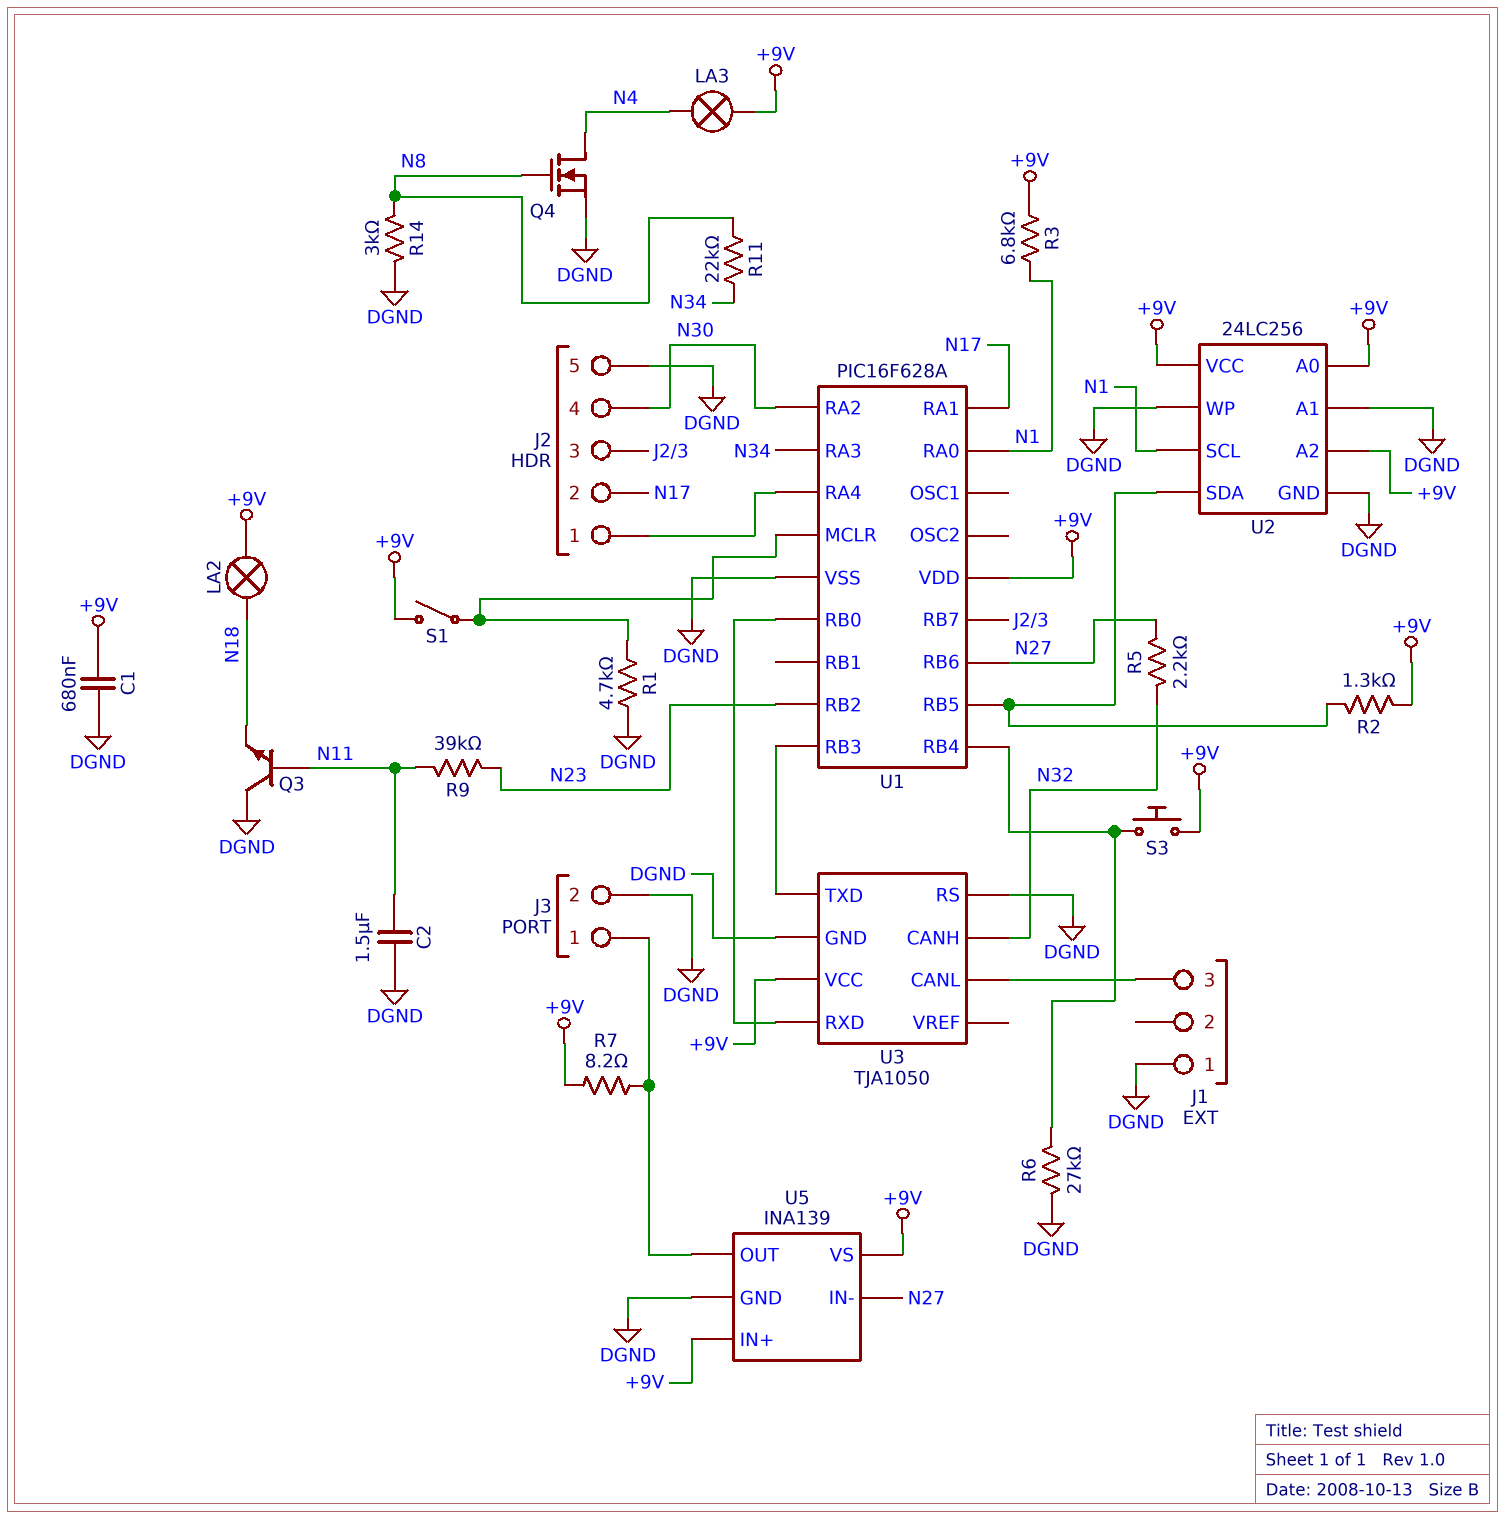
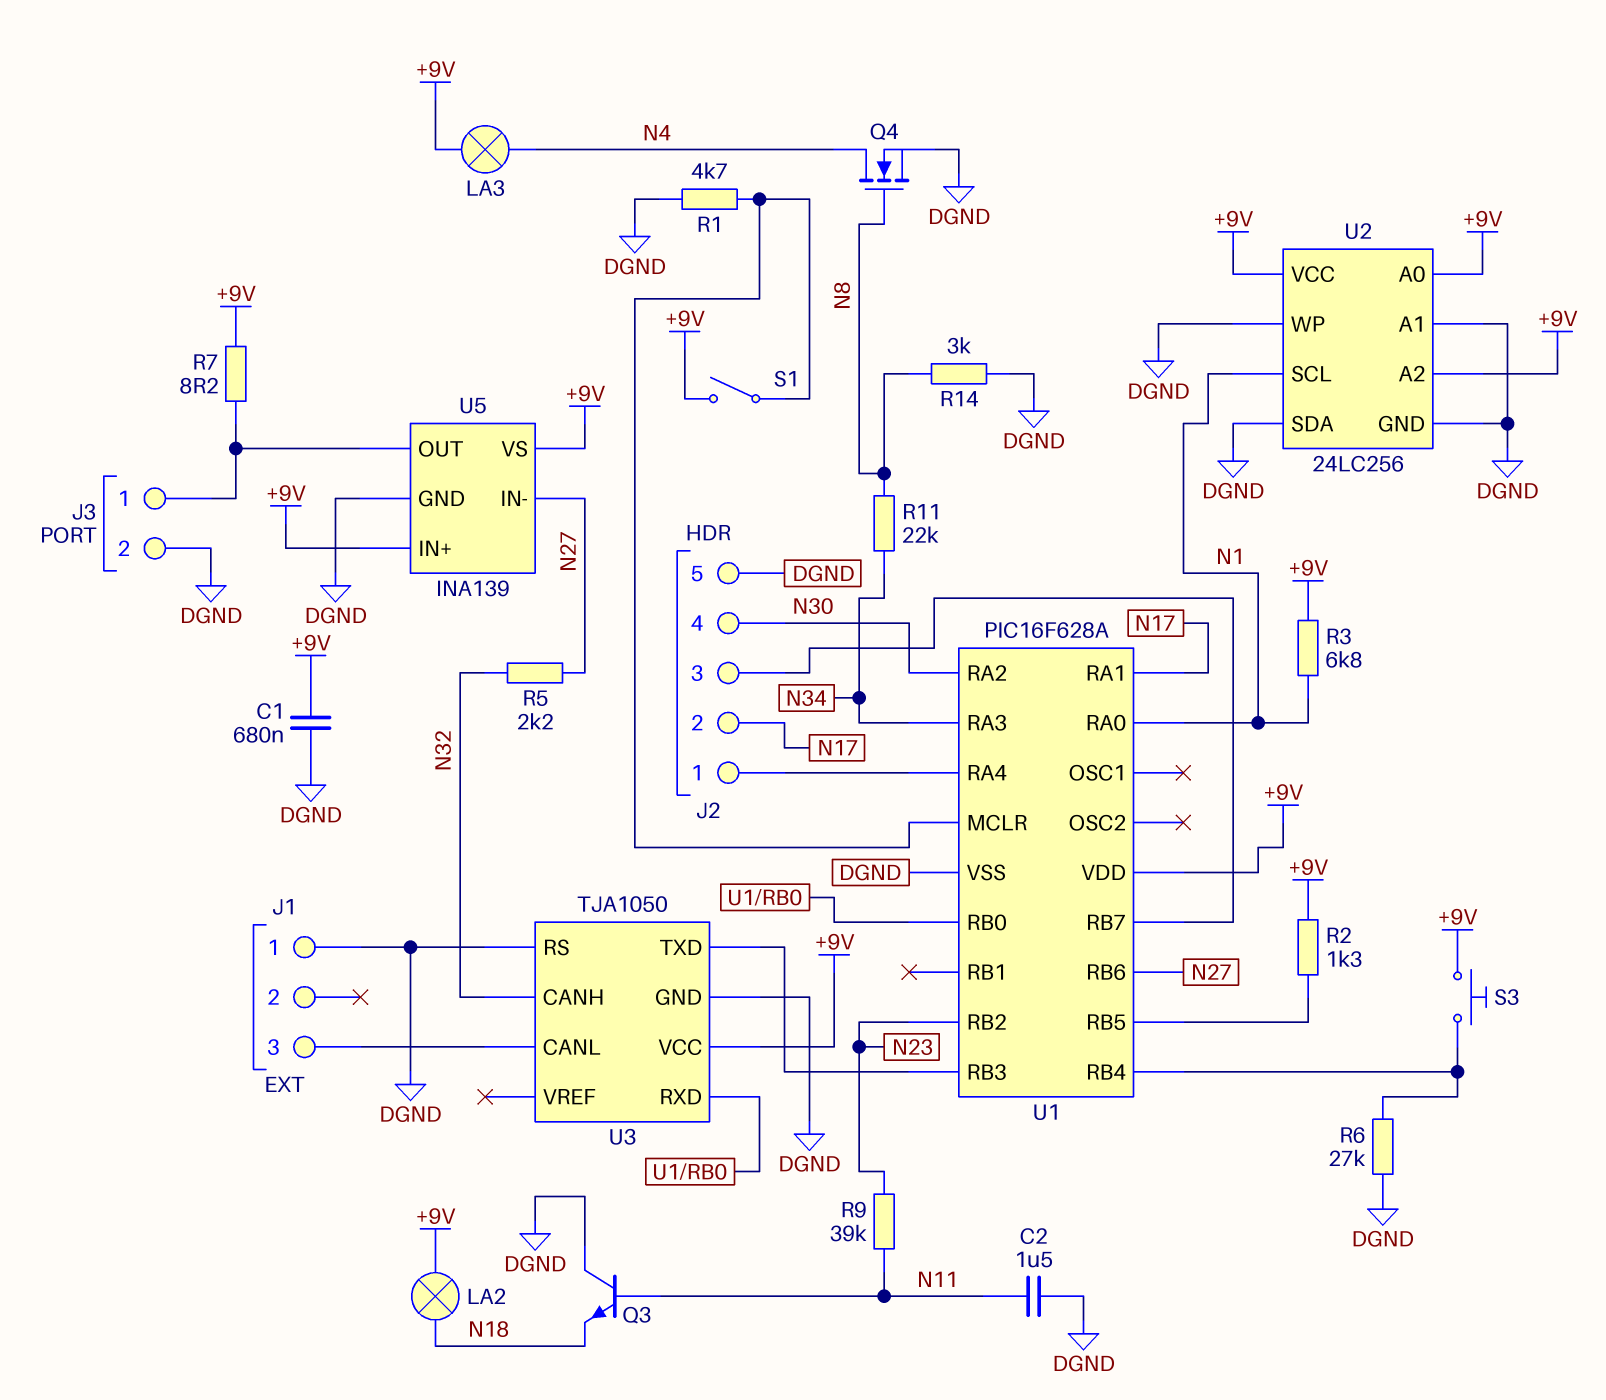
U2 pin SDA: U1/RB5 -> DGND

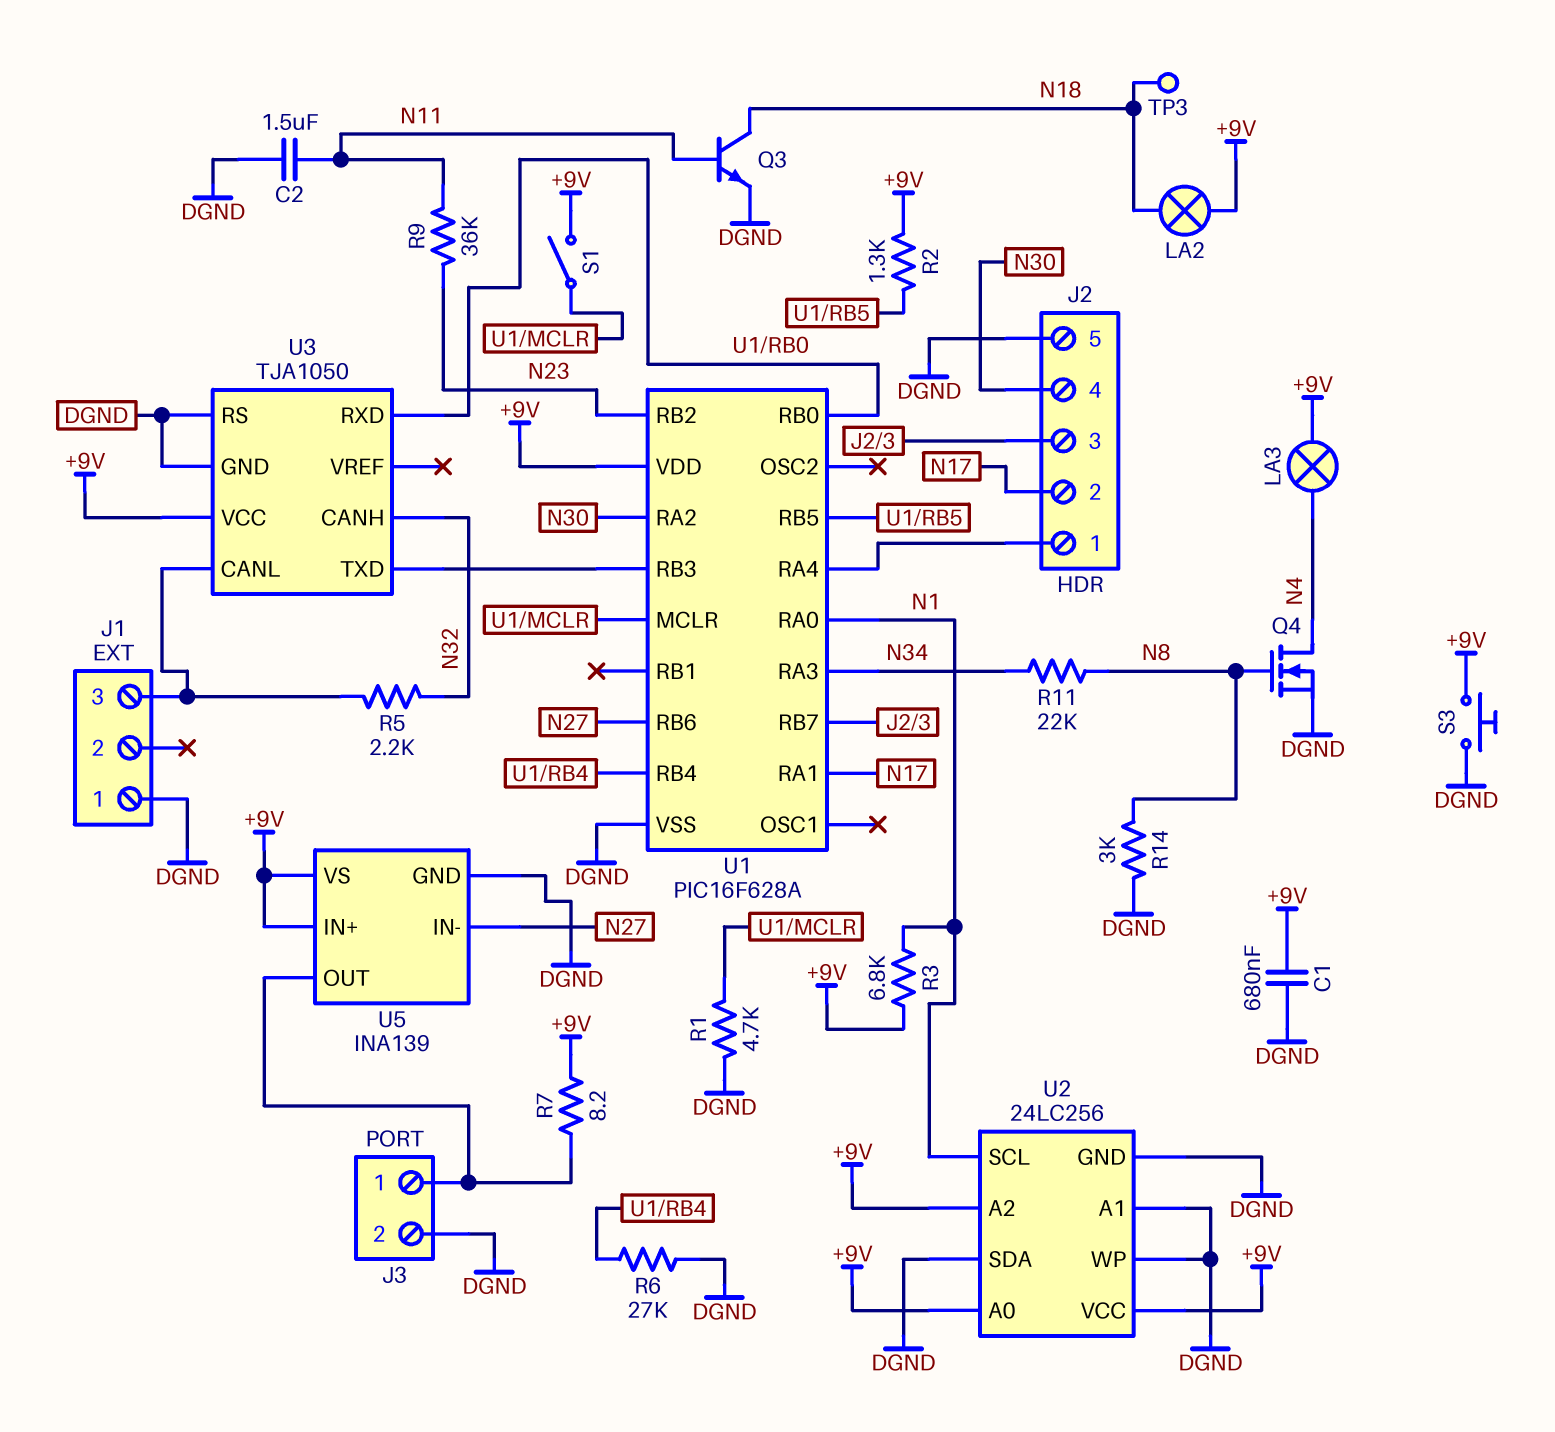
Q3: NPN (B N11, C DGND, E N18) -> NPN (B N11, C N18, E DGND)
R5: 2.2k (N27, N32) -> 2.2k (J1/3, N32)
R9: 39k (N11, N23) -> 36k (N11, N23)
S3: button (+9V, U1/RB4) -> button (+9V, DGND)
TP3: none -> test point (N18)

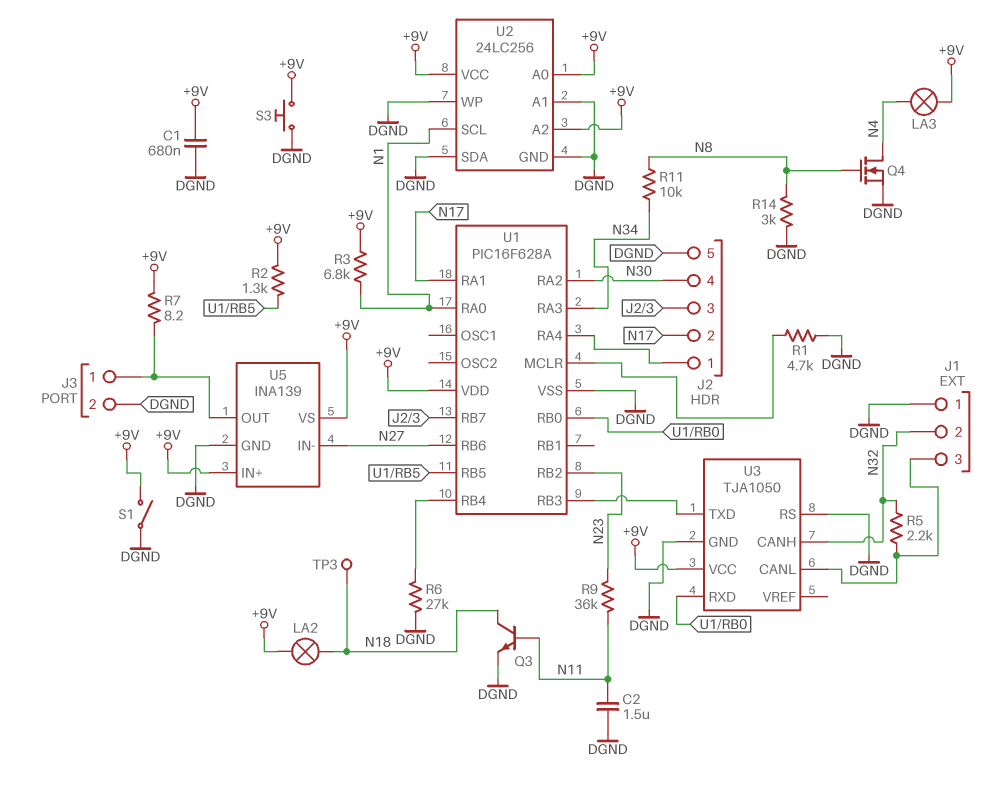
J1 pin 2: none -> N32
R11: 22k (N8, N34) -> 10k (N8, N34)
S1: switch (+9V, U1/MCLR) -> switch (+9V, DGND)

